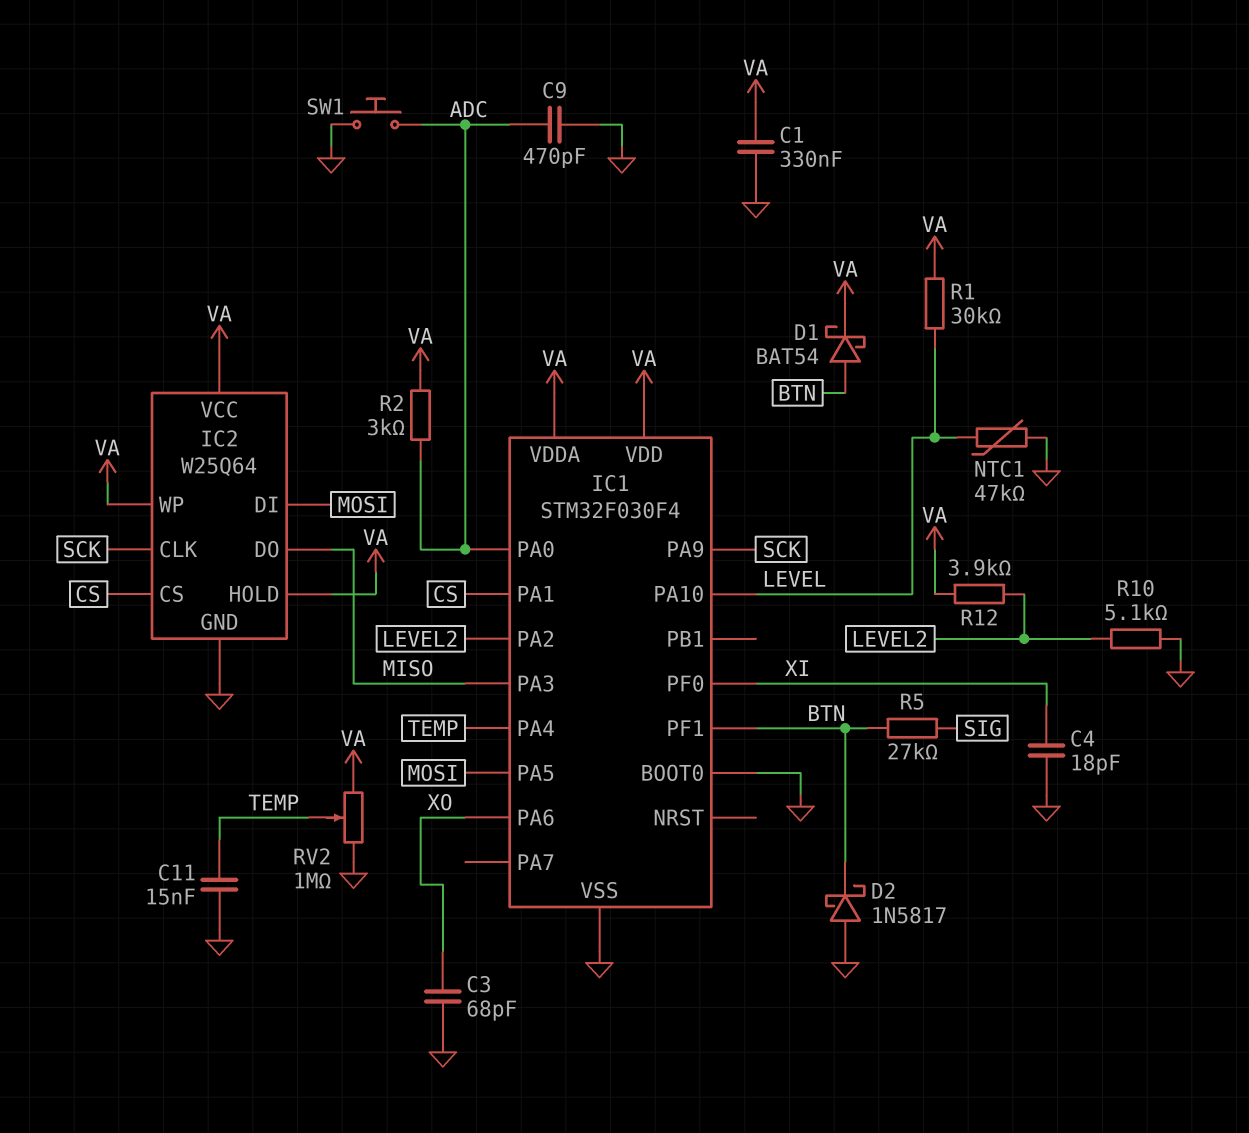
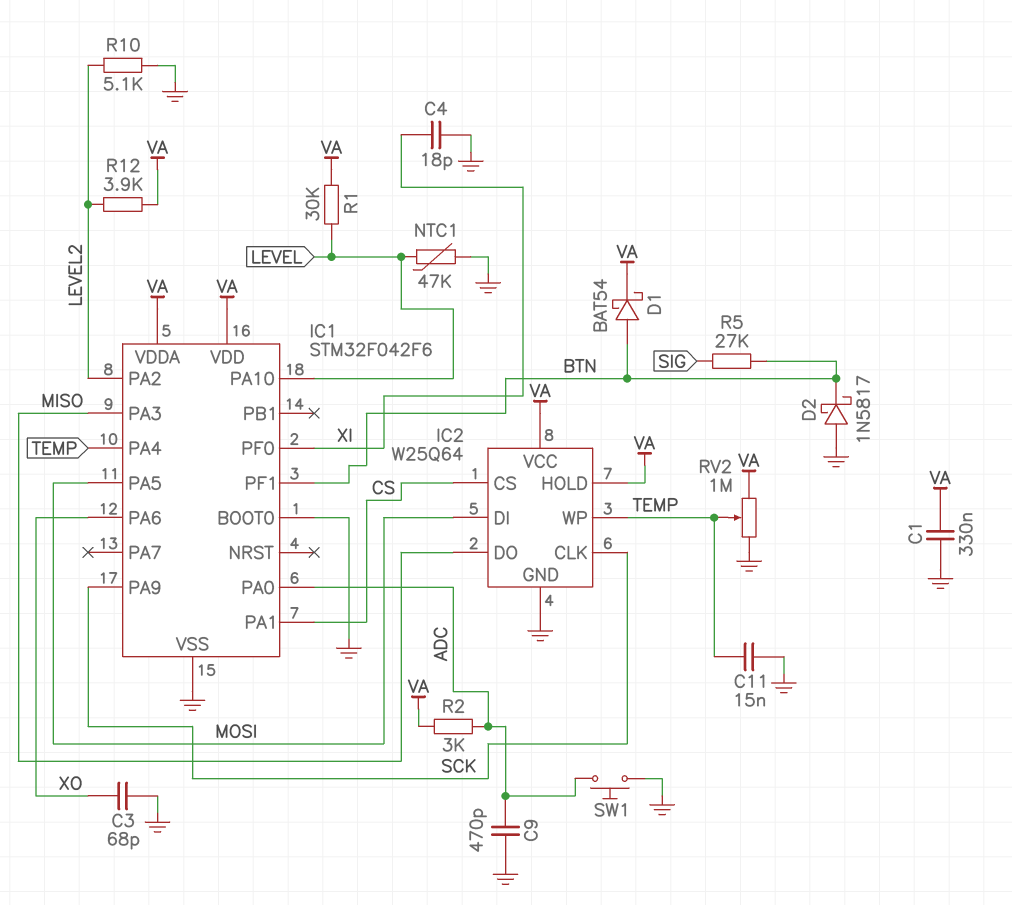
IC1: STM32F030F4 -> STM32F042F6
IC2 pin WP: VA -> TEMP

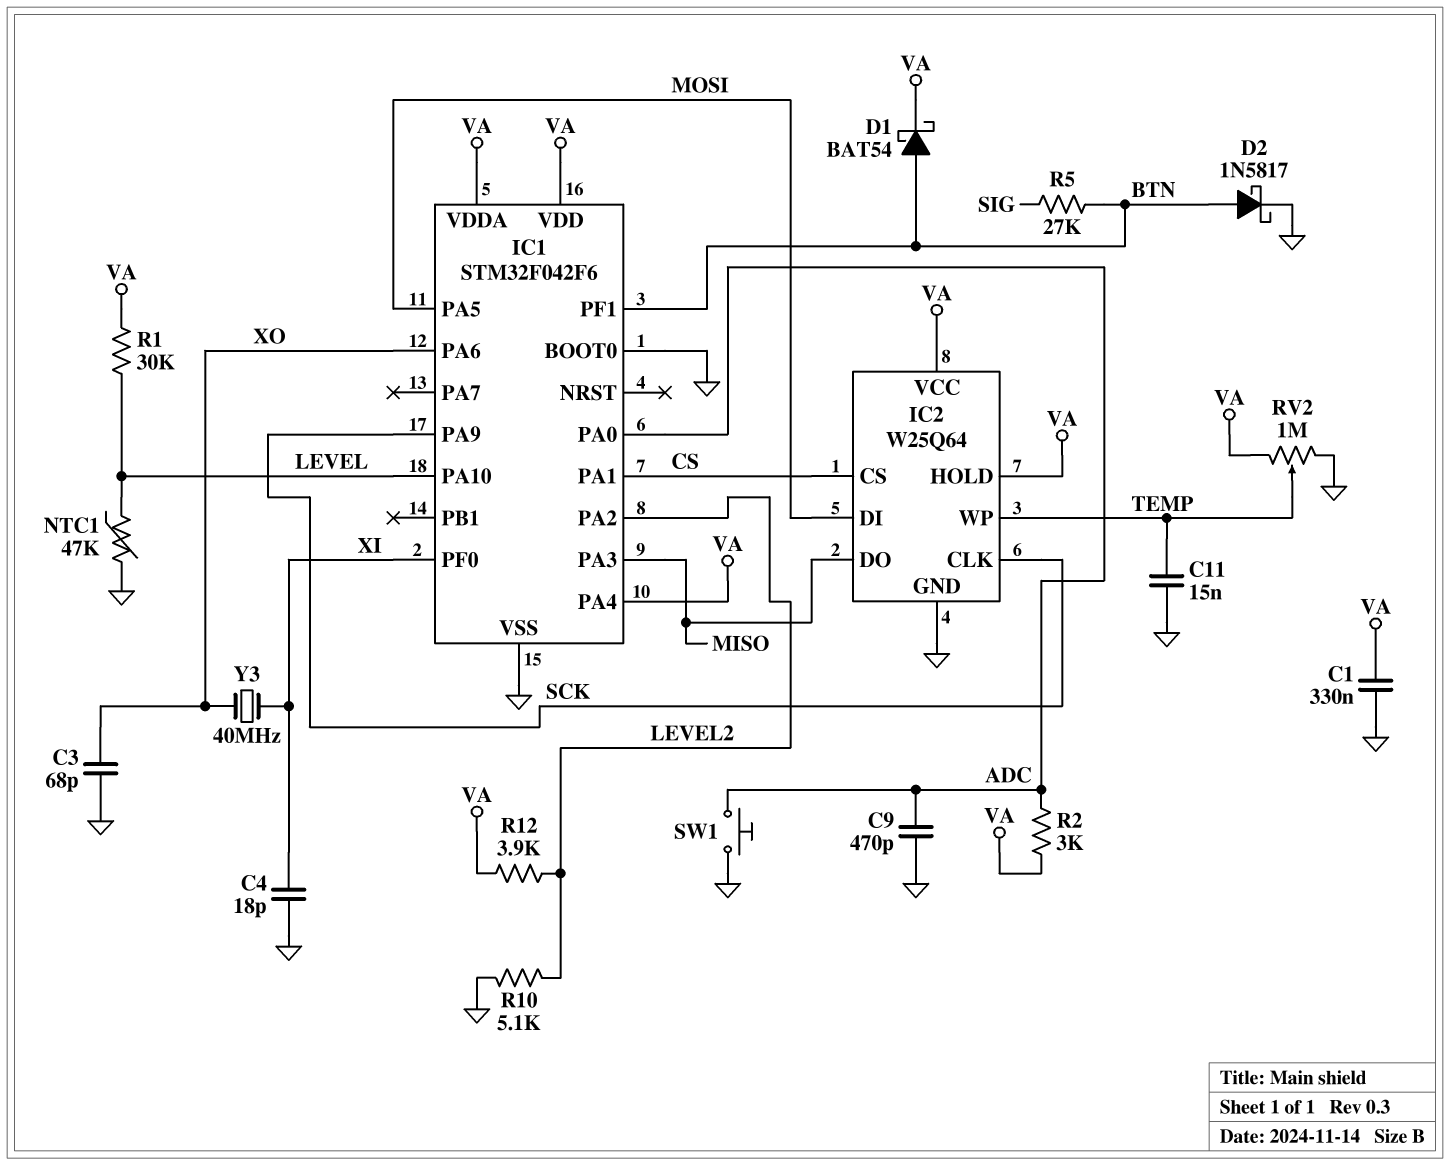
D2: schottky 1N5817 (A GND, K BTN) -> schottky 1N5817 (A BTN, K GND)
IC1 pin PA4: TEMP -> VA
Y3: none -> 40MHz (XI, XO)

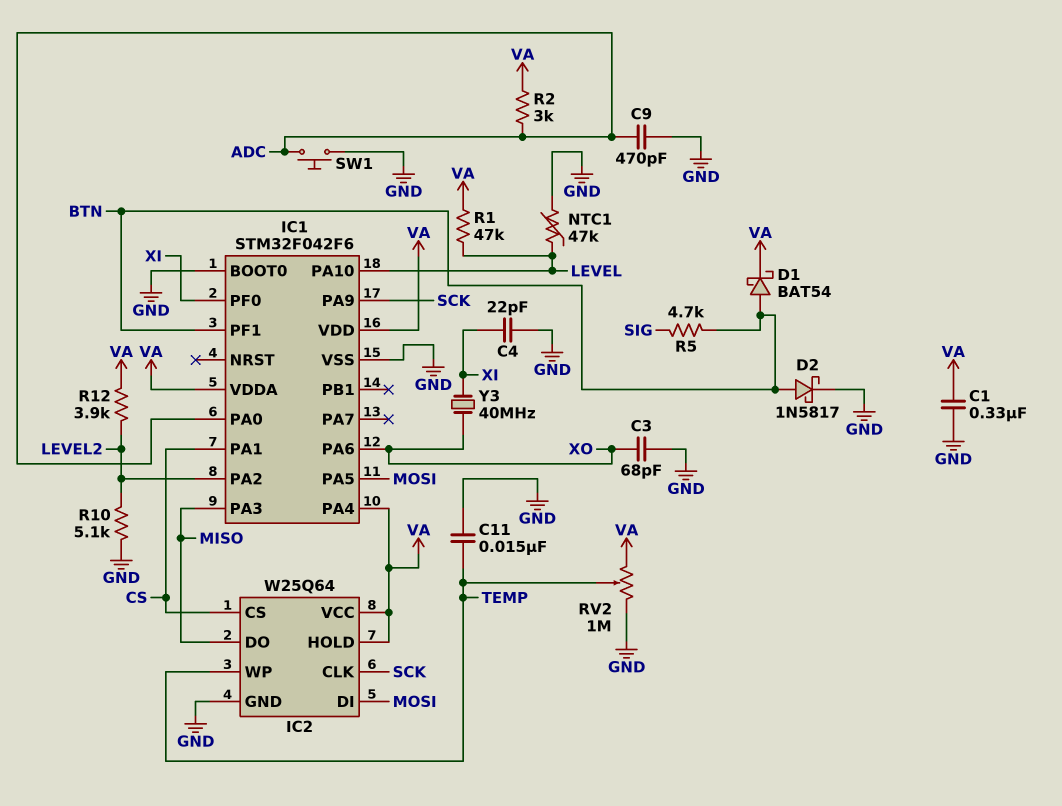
C4: 18pF (GND, XI) -> 22pF (GND, XI)
R1: 30k (LEVEL, VA) -> 47k (LEVEL, VA)
R5: 27k (BTN, SIG) -> 4.7k (BTN, SIG)

